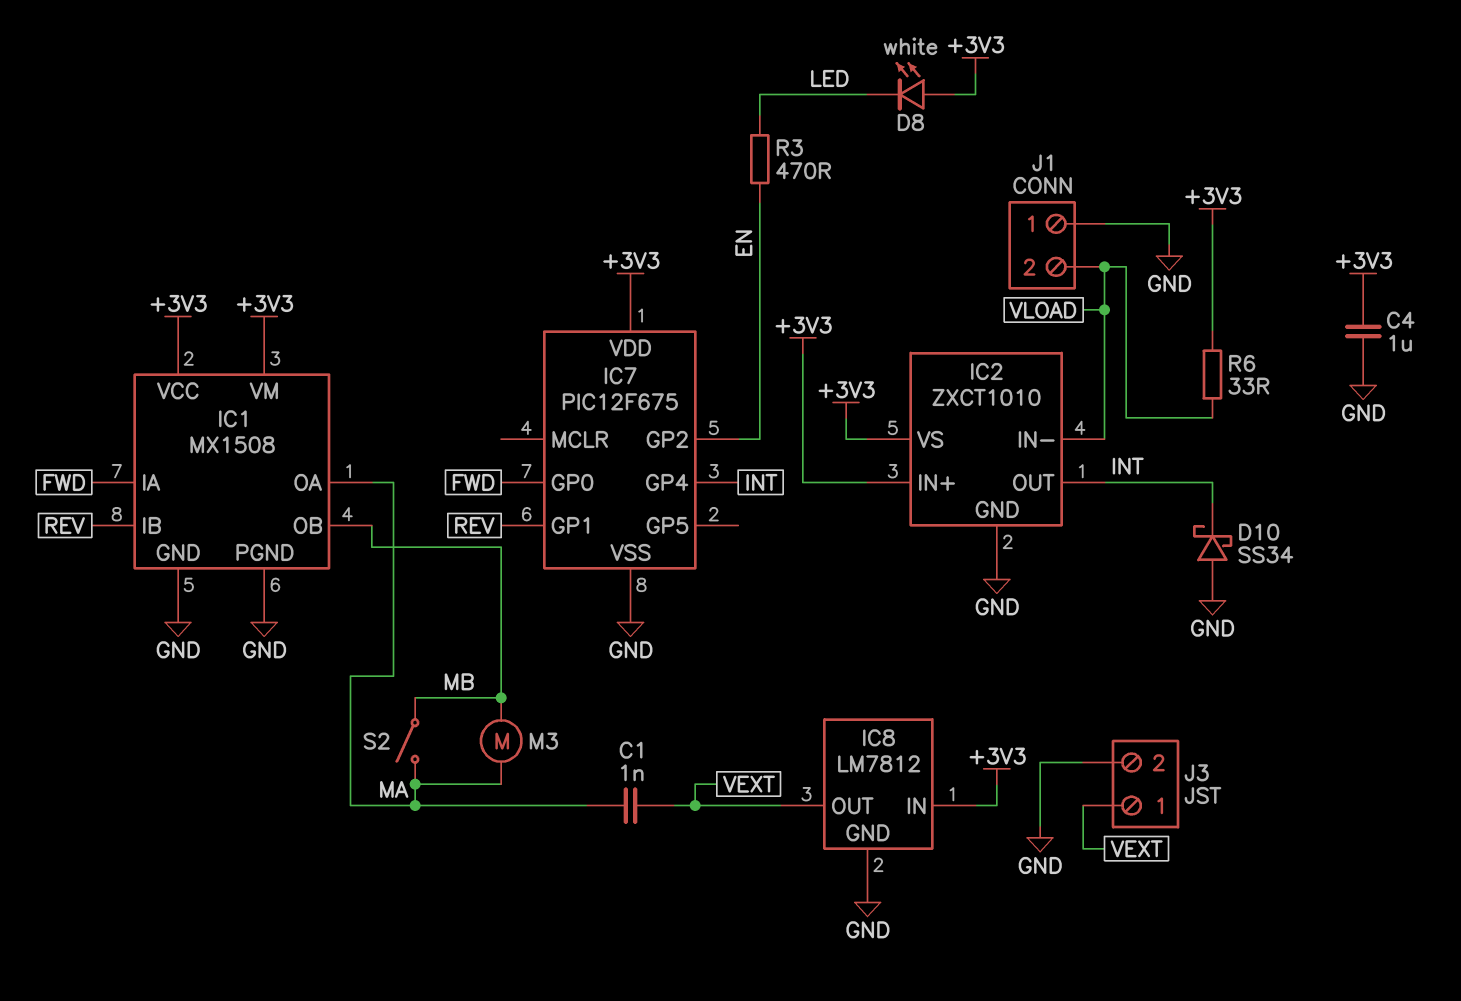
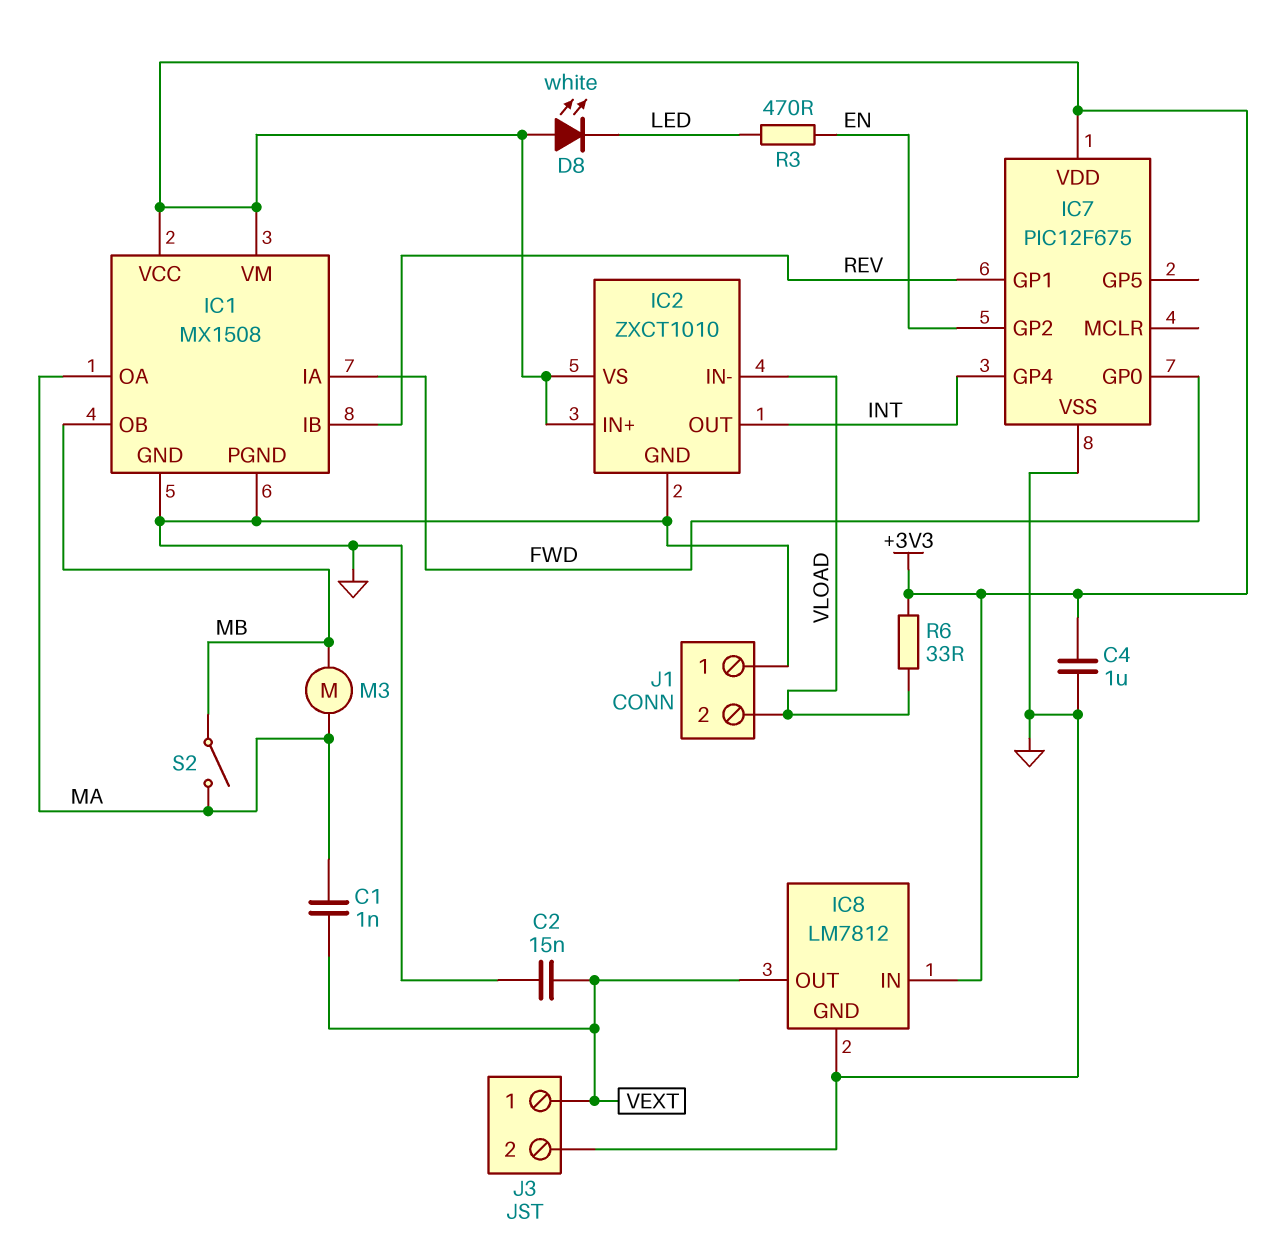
C2: none -> 15nF (GND, VEXT)
D10: schottky SS34 (A GND, K INT) -> none

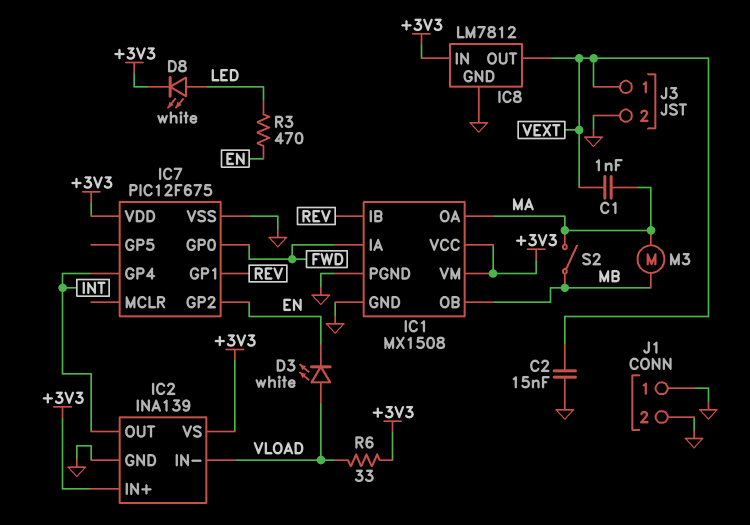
C4: 1uF (+3V3, GND) -> none
D3: none -> LED white (A VLOAD, K EN)
D8: LED white (A +3V3, K LED) -> LED white (A LED, K +3V3)
IC2: ZXCT1010 -> INA139
J1 pin 2: VLOAD -> GND

